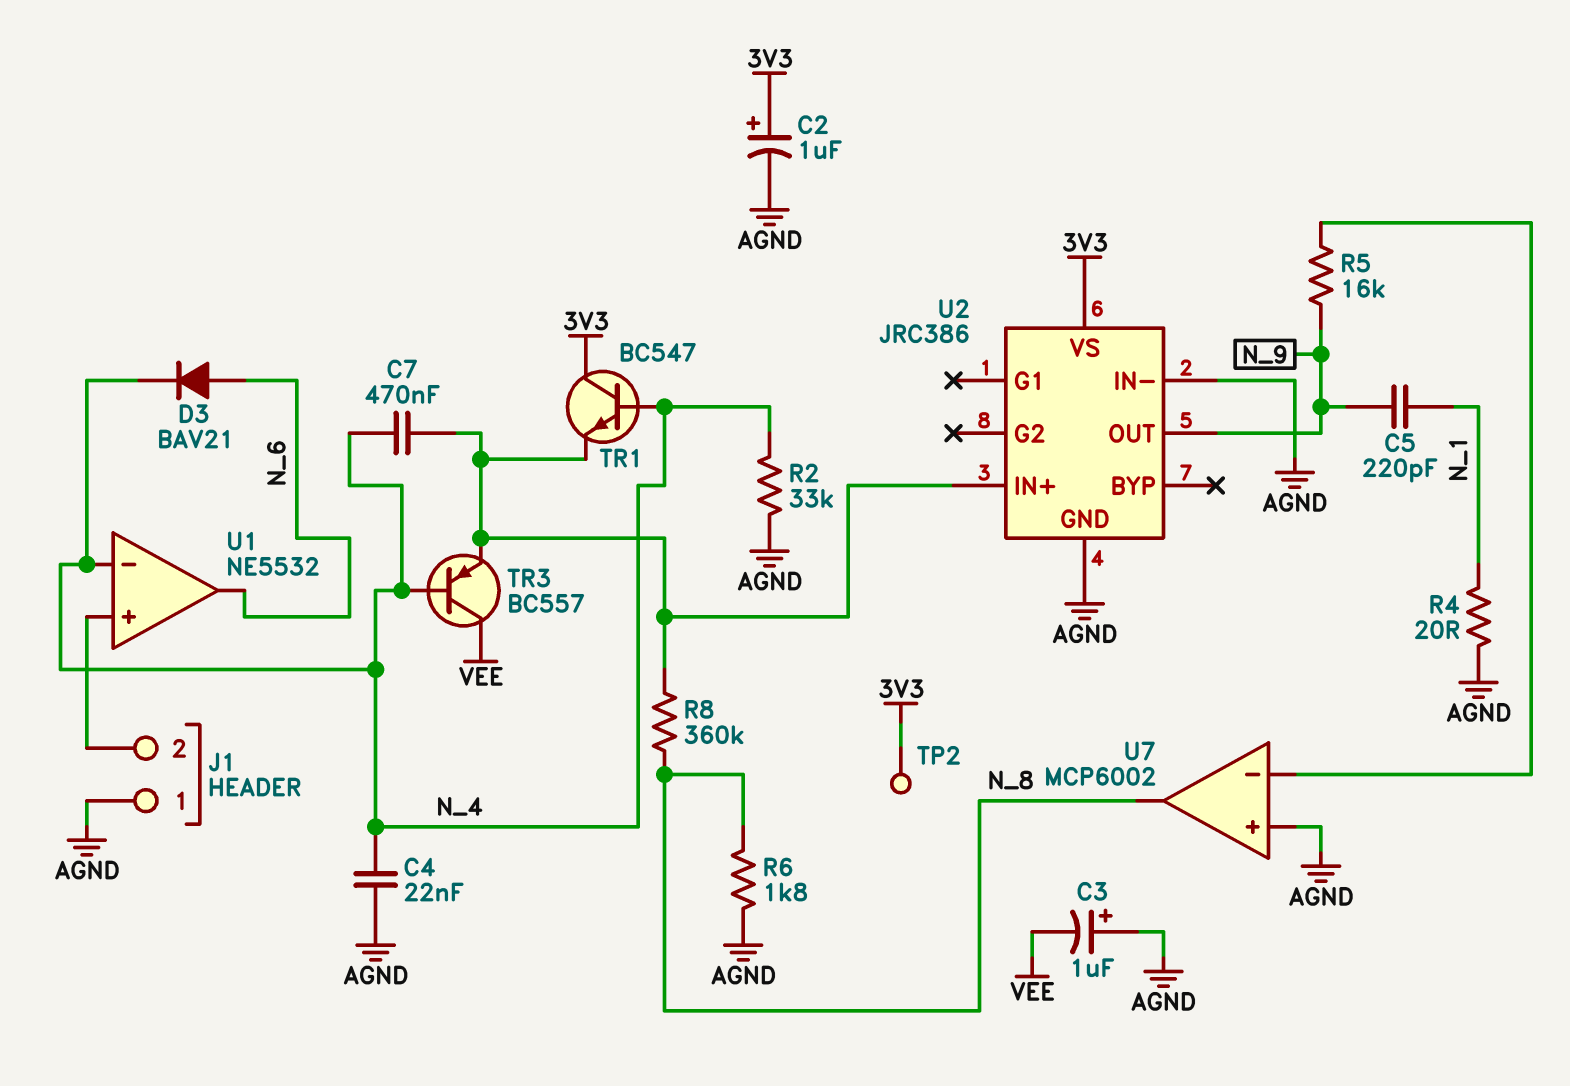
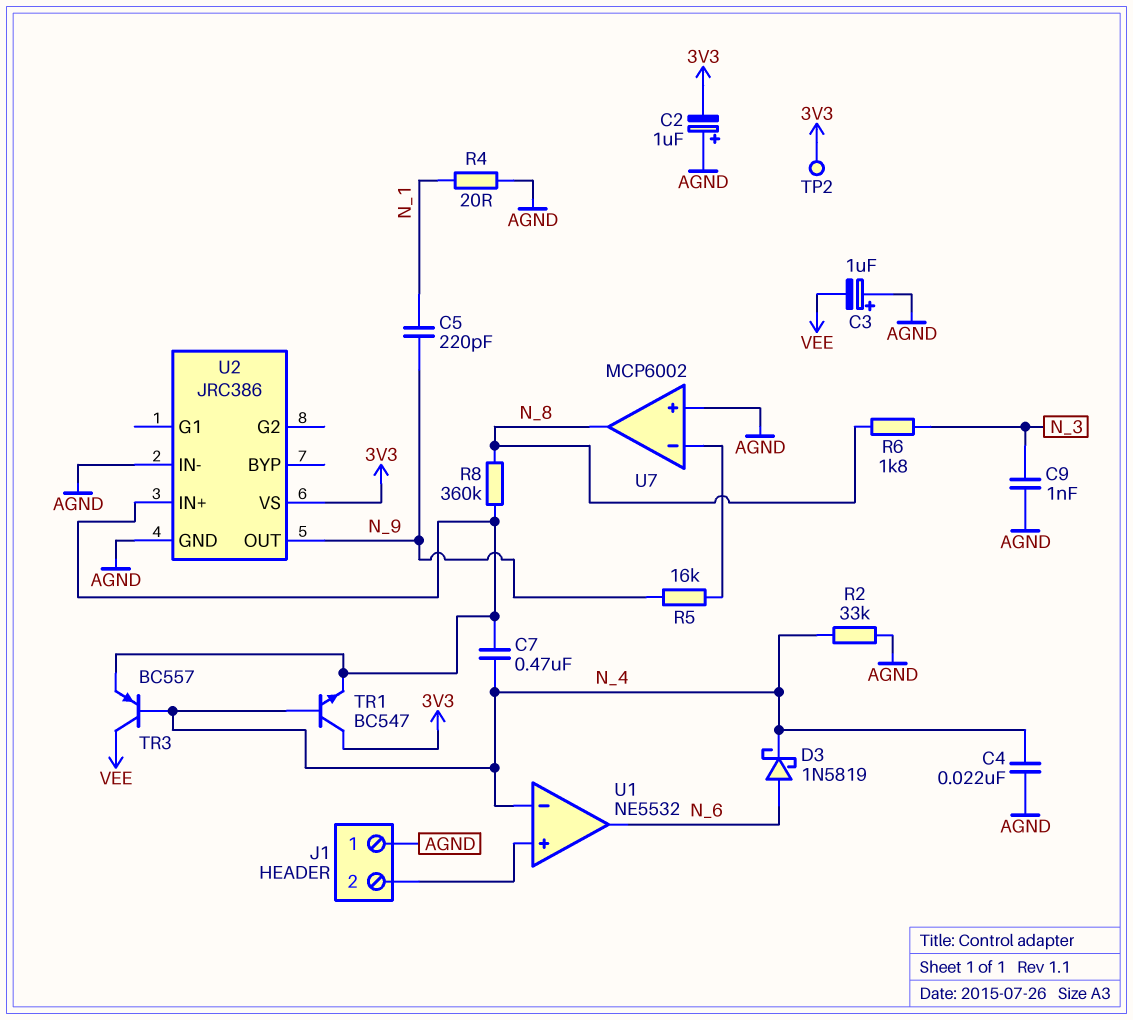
C2: 1uF (plus 3V3, minus AGND) -> 1uF (plus AGND, minus 3V3)
C9: none -> 1nF (AGND, N_3)
D3: diode BAV21 (A N_6, K N_4) -> schottky 1N5819 (A N_6, K N_4)
R6: 1.8k (AGND, N_8) -> 1.8k (N_3, N_8)

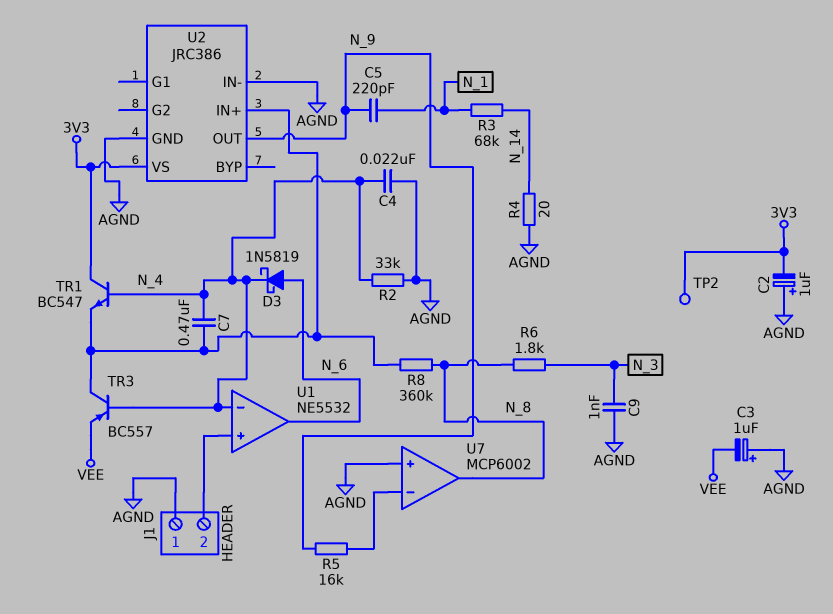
R3: none -> 68k (N_1, N_14)
R4: 20 (AGND, N_1) -> 20 (AGND, N_14)
TR3: PNP BC557 (B N_4, C VEE, E U2/IN+) -> PNP BC557 (B N_4, C U2/IN+, E VEE)

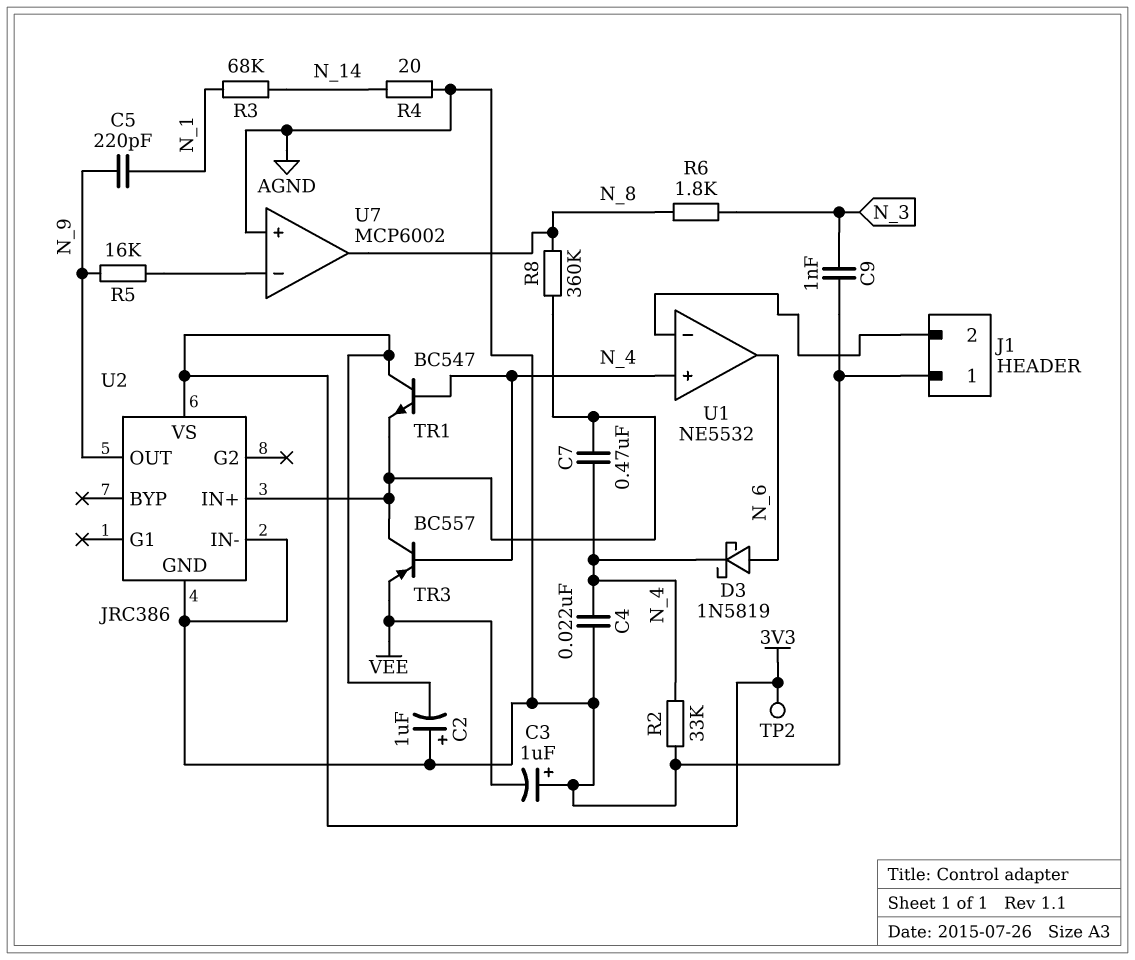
U1 pin in+: J1/2 -> N_4
U1 pin in-: N_4 -> J1/2

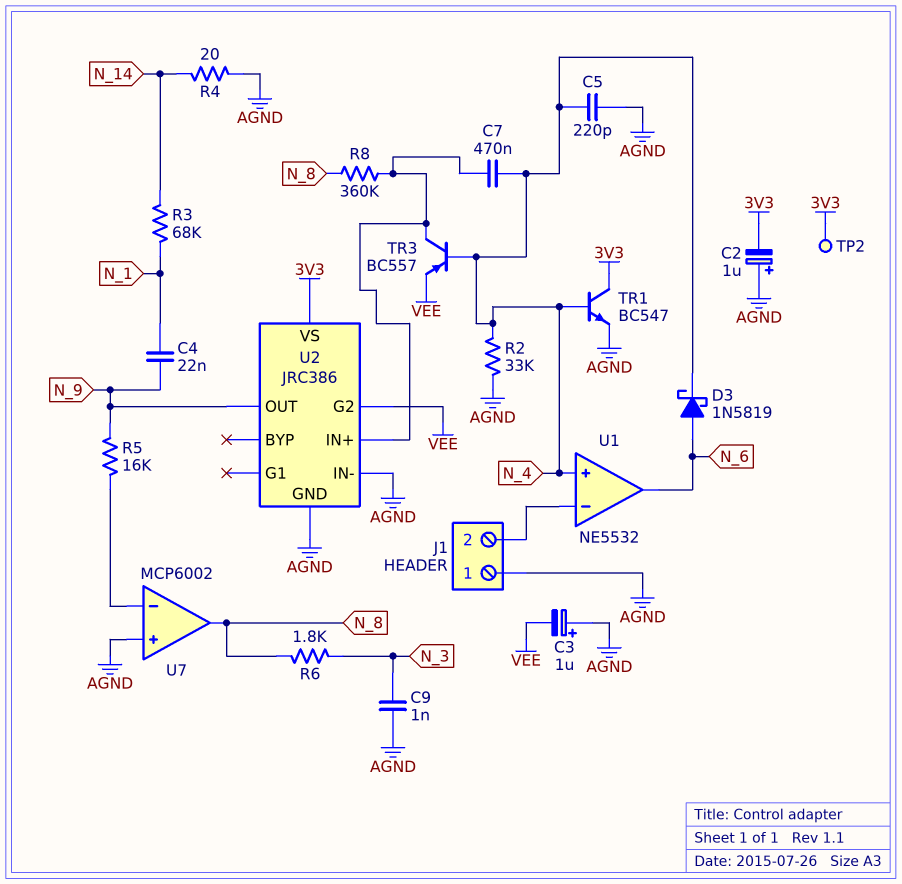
C4: 22nF (AGND, N_4) -> 22nF (N_1, N_9)
C5: 220pF (N_1, N_9) -> 220pF (AGND, N_4)
TR1: NPN BC547 (B N_4, C 3V3, E U2/IN+) -> NPN BC547 (B N_4, C 3V3, E AGND)
U2 pin G2: none -> VEE

